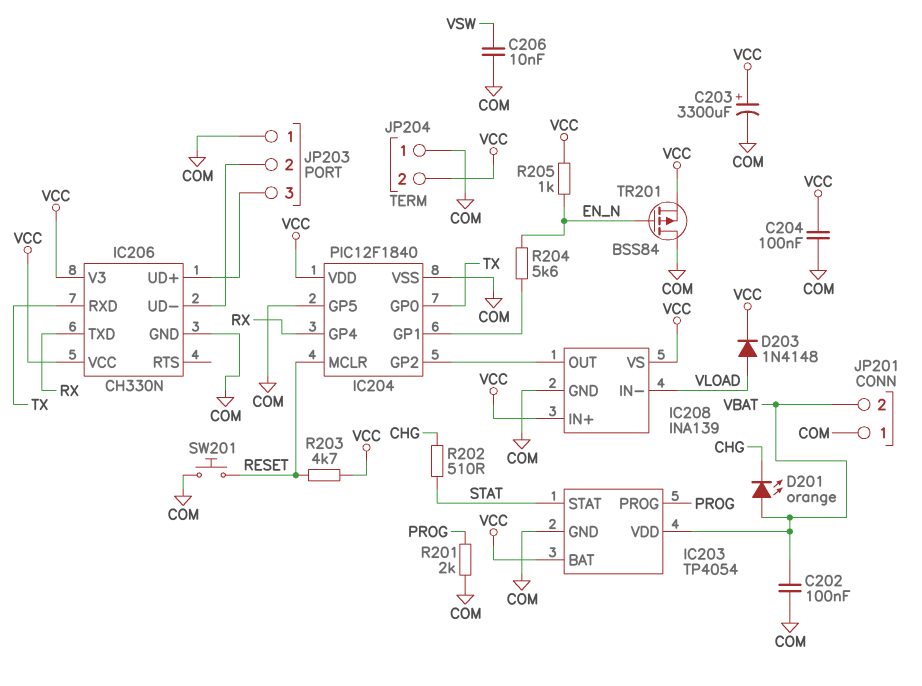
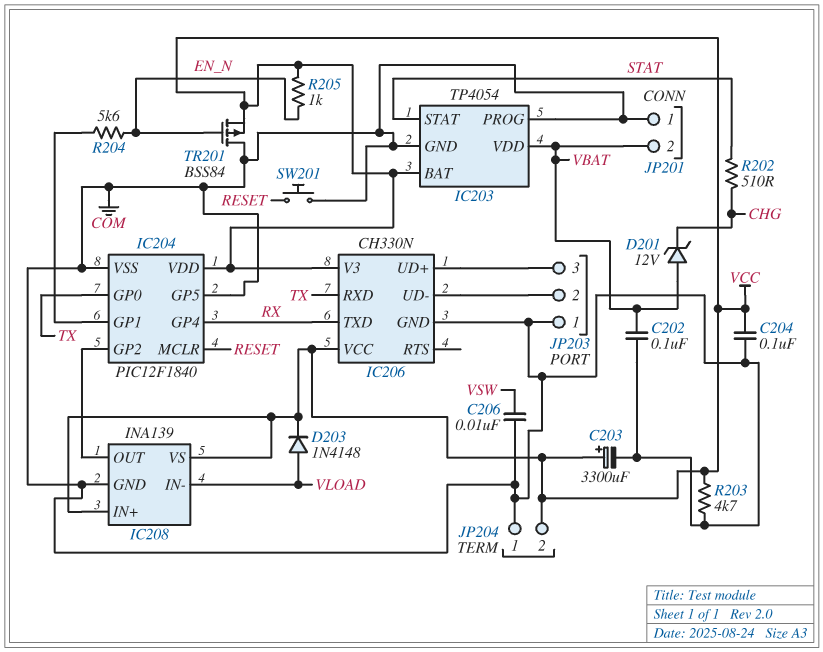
D201: LED orange (A VBAT, K CHG) -> zener 12V (A VBAT, K CHG)
IC203 pin PROG: PROG -> COM
R201: 2k (COM, PROG) -> none
R203: 4.7k (RESET, VCC) -> 4.7k (COM, VCC)

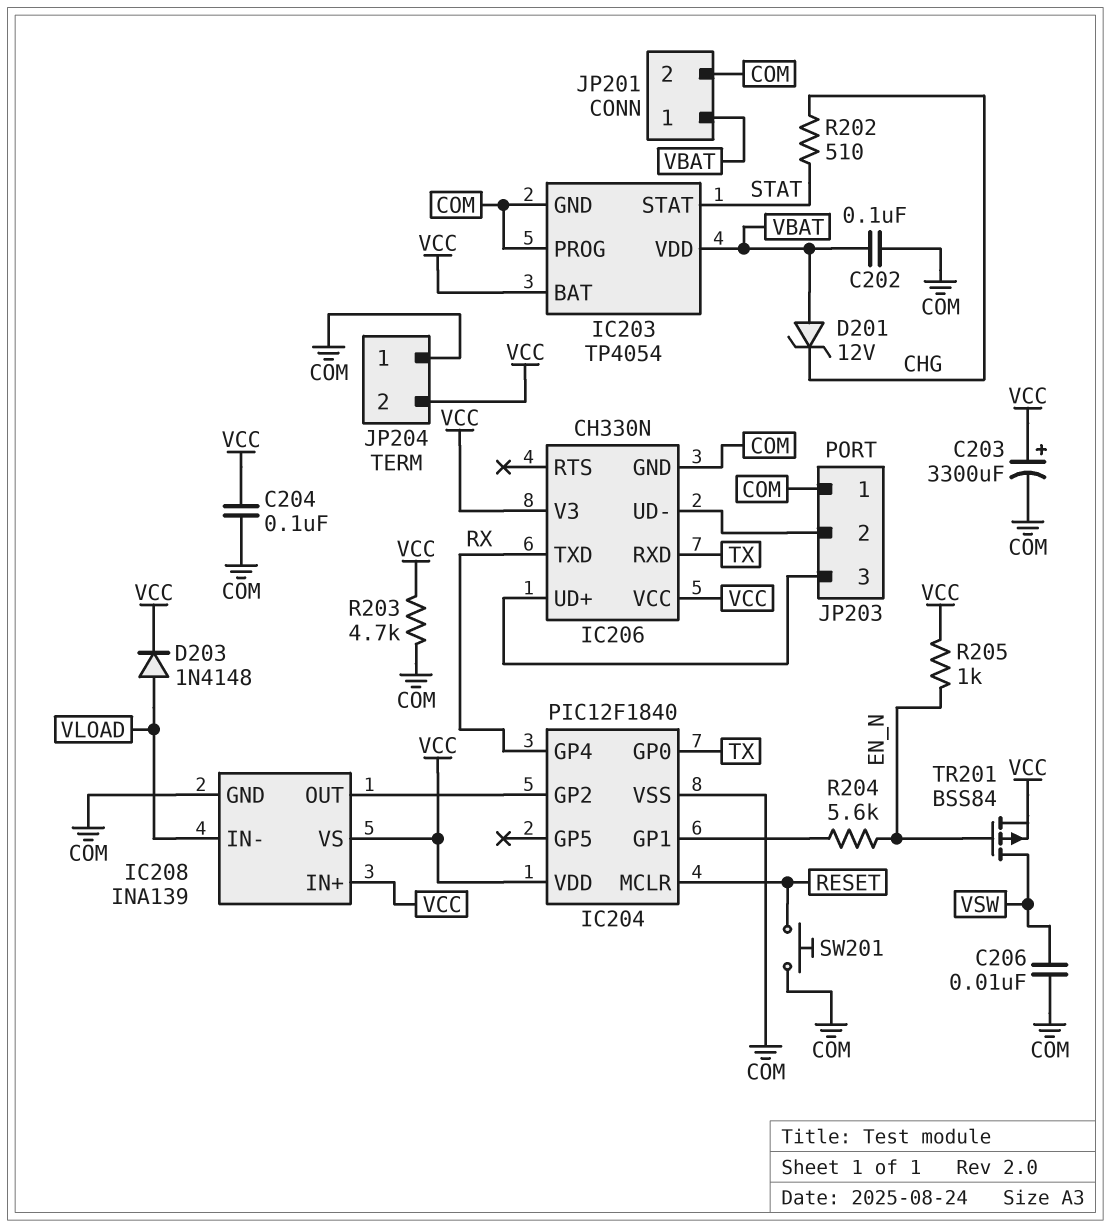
IC204 pin GP5: COM -> none
JP201 pin 1: COM -> VBAT
JP201 pin 2: VBAT -> COM
TR201: PMOS BSS84 (G EN_N, D COM, S VCC) -> PMOS BSS84 (G EN_N, D VSW, S VCC)

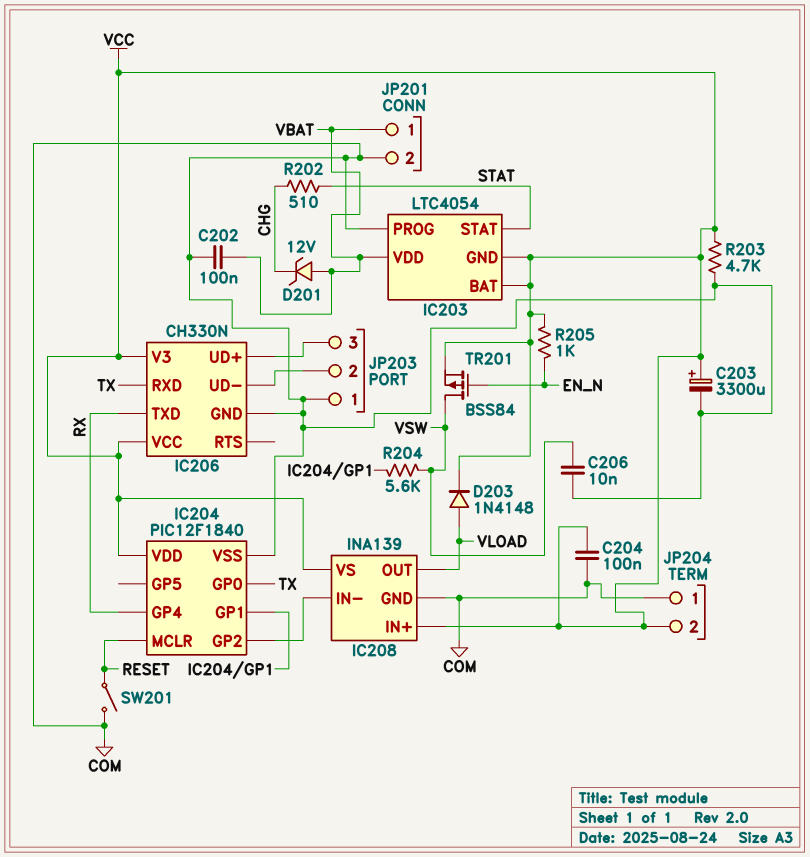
IC203: TP4054 -> LTC4054
IC203 pin GND: COM -> VCC
IC208 pin IN-: VLOAD -> IC204/GP2
IC208 pin OUT: IC204/GP2 -> VLOAD
R204: 5.6k (EN_N, IC204/GP1) -> 5.6k (IC204/GP1, VSW)
SW201: button (COM, RESET) -> switch (COM, RESET)

